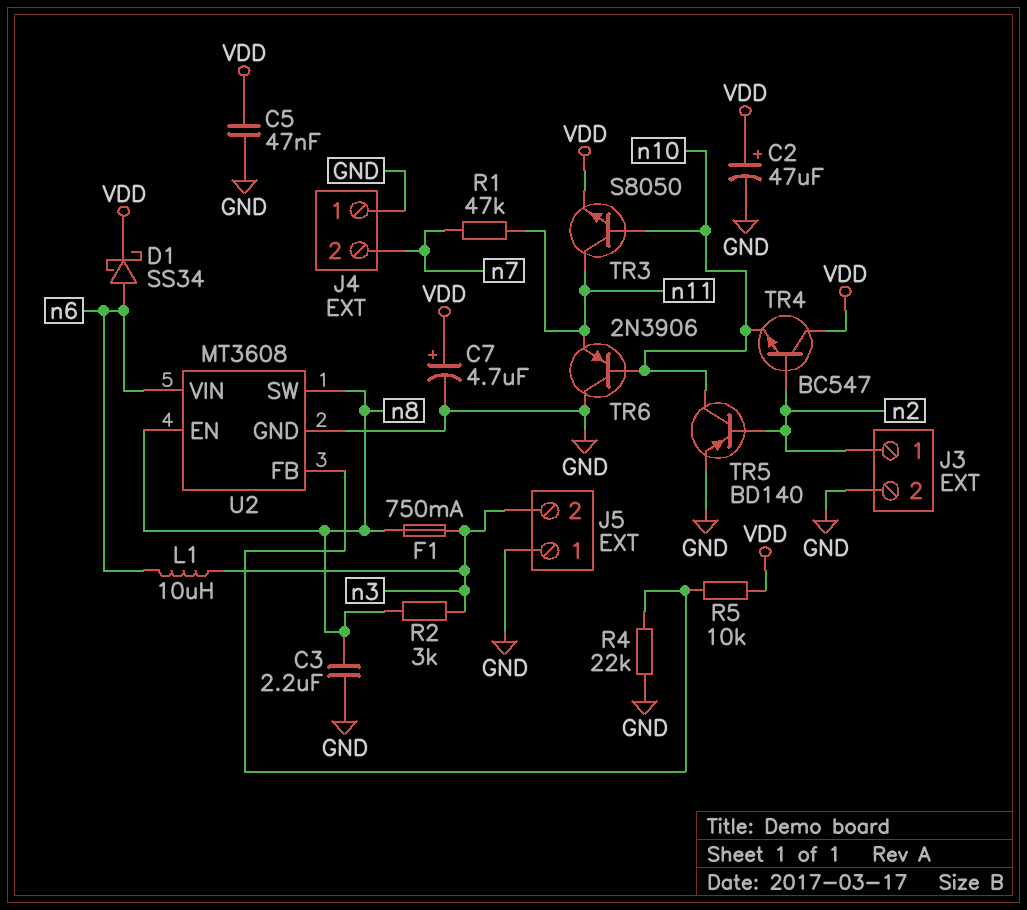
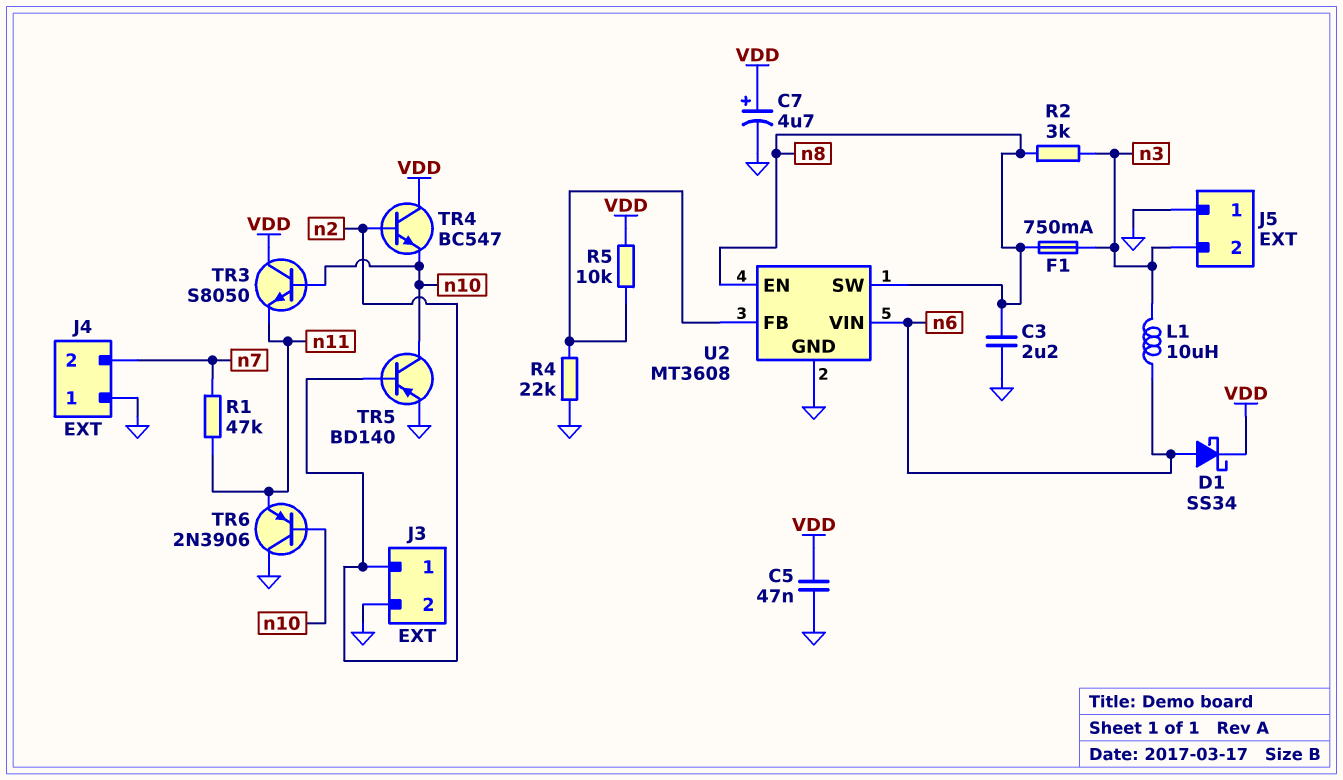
C2: 47uF (plus VDD, minus GND) -> none
TR3: NPN S8050 (B n10, C n11, E VDD) -> NPN S8050 (B n10, C VDD, E n11)

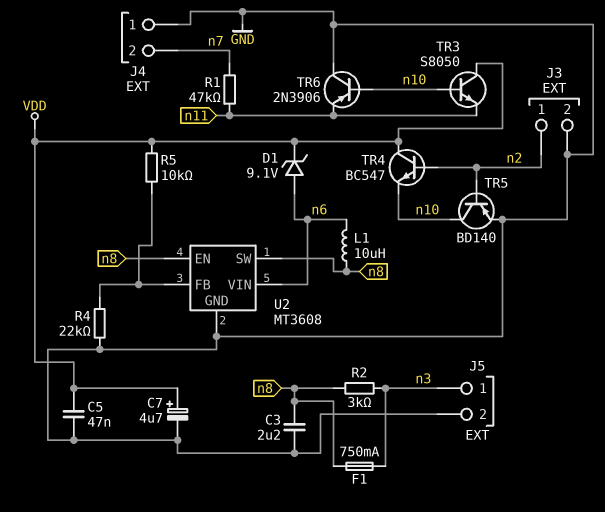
D1: schottky SS34 (A n6, K VDD) -> zener 9.1V (A n6, K VDD)
J5 pin 1: GND -> n3
J5 pin 2: n3 -> GND
L1: 10uH (n3, n6) -> 10uH (n6, n8)

